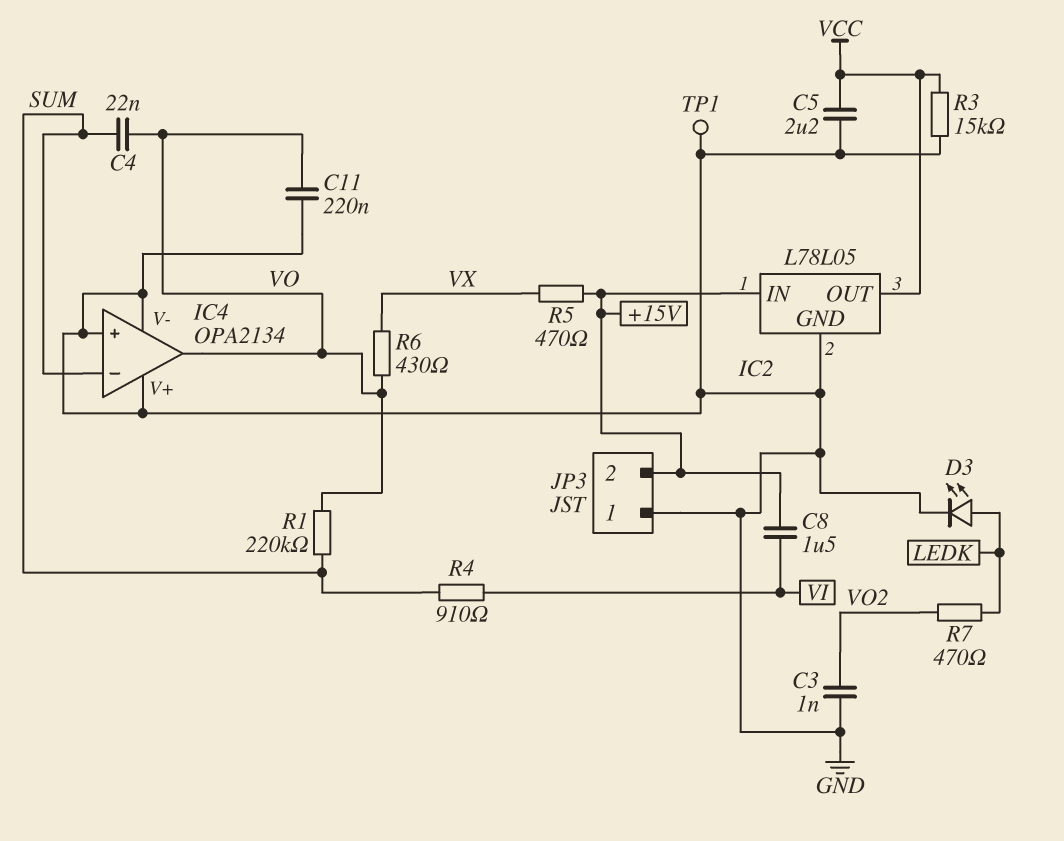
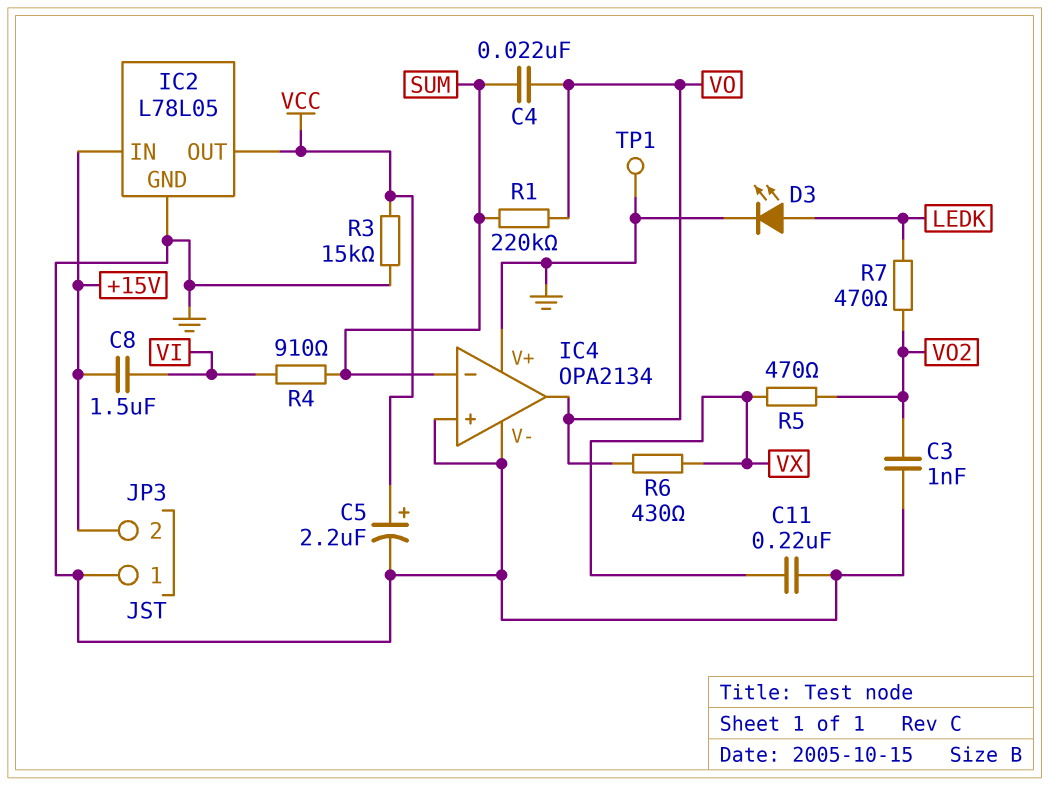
C5: 2.2uF (GND, VCC) -> 2.2uF (plus VCC, minus GND)
C11: 220nF (GND, VO) -> 220nF (GND, VX)
R5: 470 (+15V, VX) -> 470 (VO2, VX)

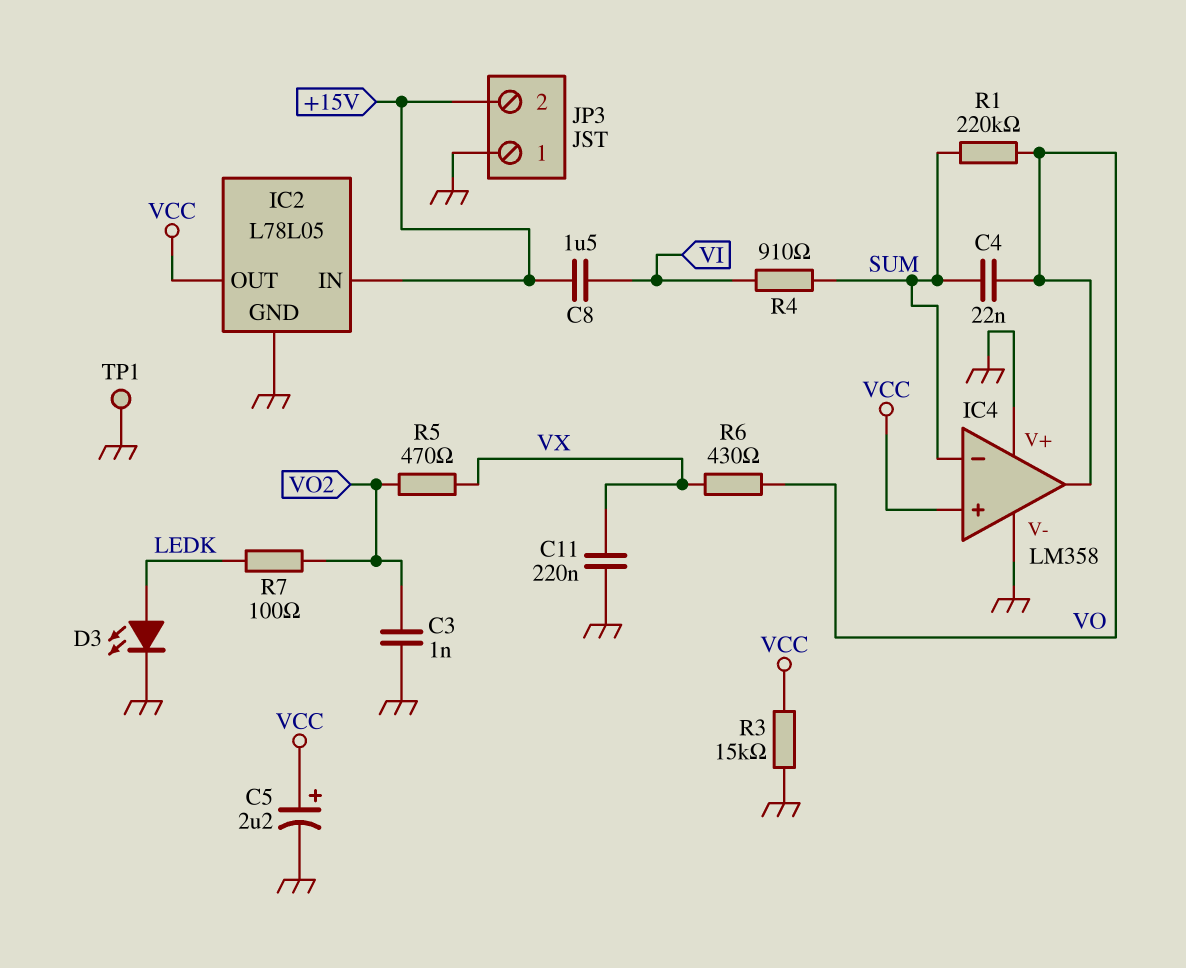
IC4: OPA2134 -> LM358
IC4 pin in+: GND -> VCC
R7: 470 (LEDK, VO2) -> 100 (LEDK, VO2)

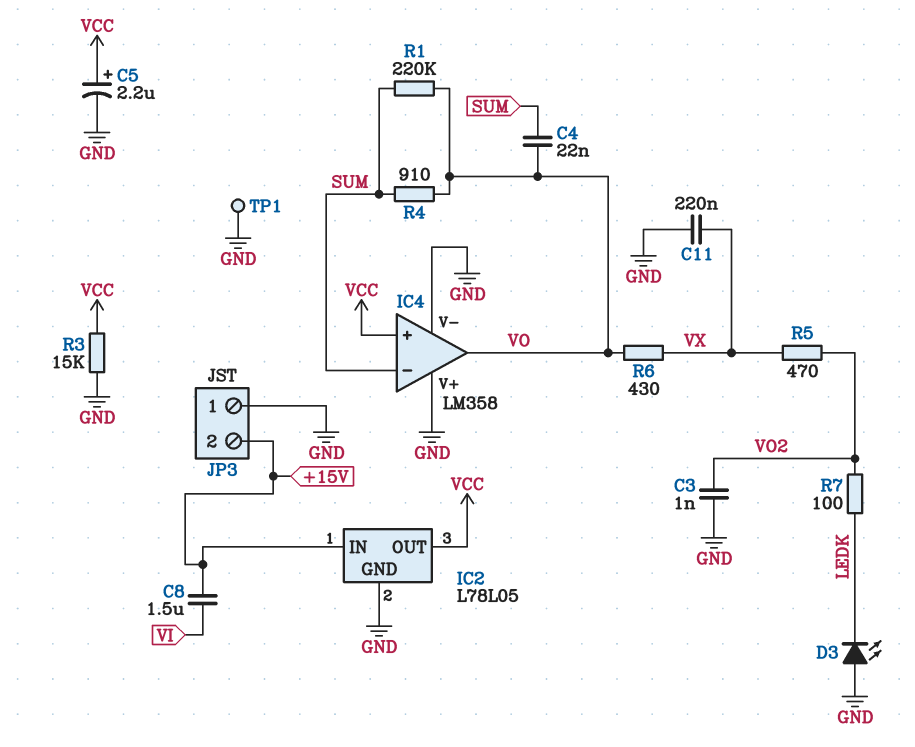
D3: LED (A LEDK, K GND) -> LED (A GND, K LEDK)
R4: 910 (SUM, VI) -> 910 (SUM, VO)

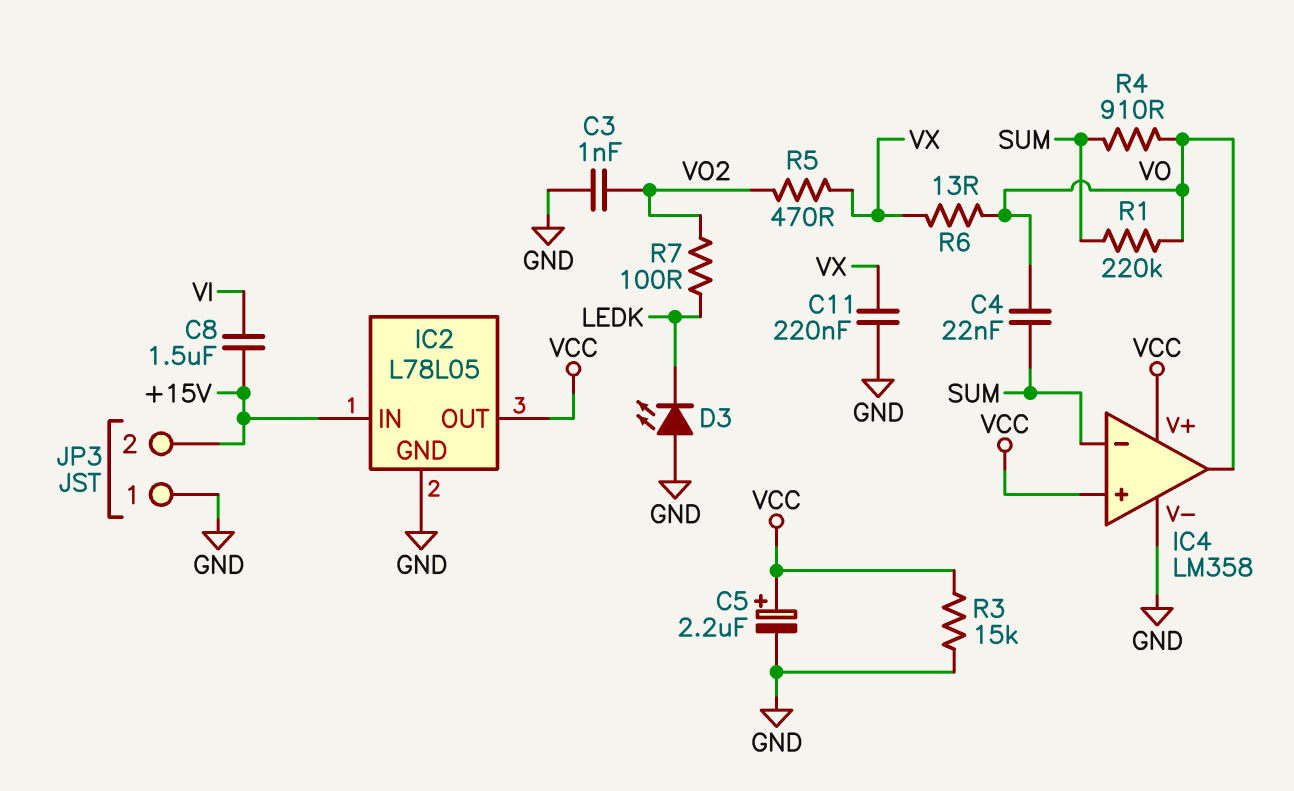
IC4 pin V+: GND -> VCC
R6: 430 (VO, VX) -> 13 (VO, VX)
TP1: test point (GND) -> none

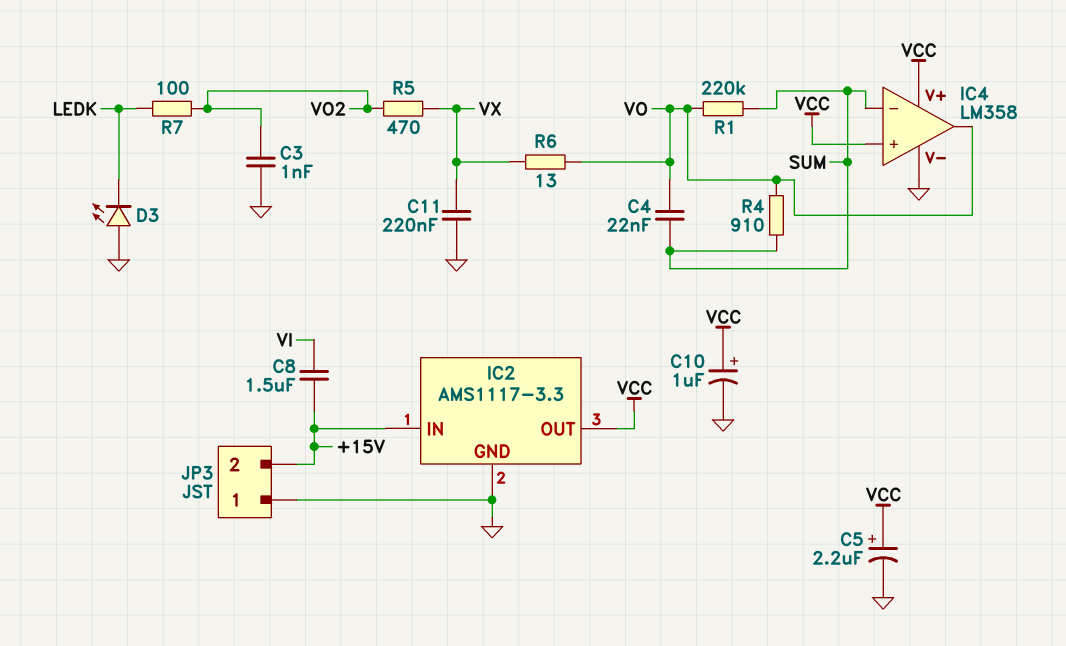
C10: none -> 1uF (plus VCC, minus GND)
IC2: L78L05 -> AMS1117-3.3
R3: 15k (GND, VCC) -> none

